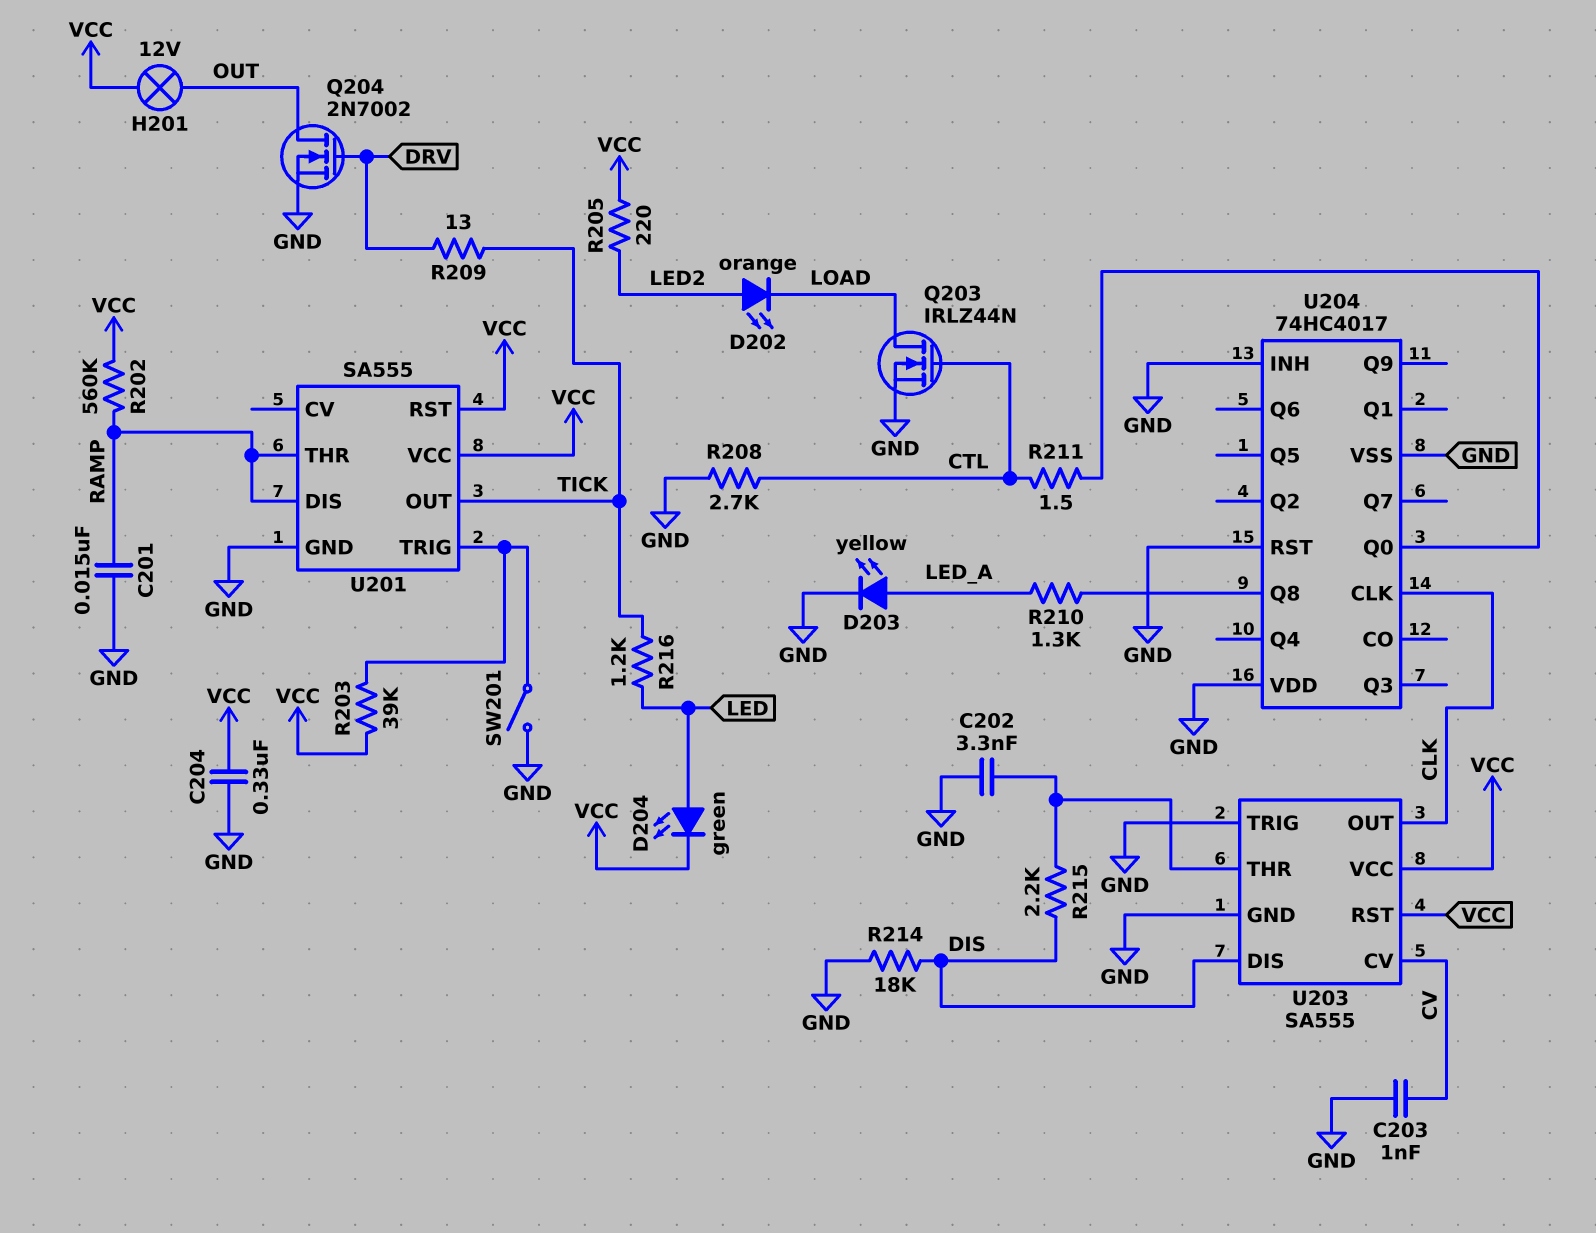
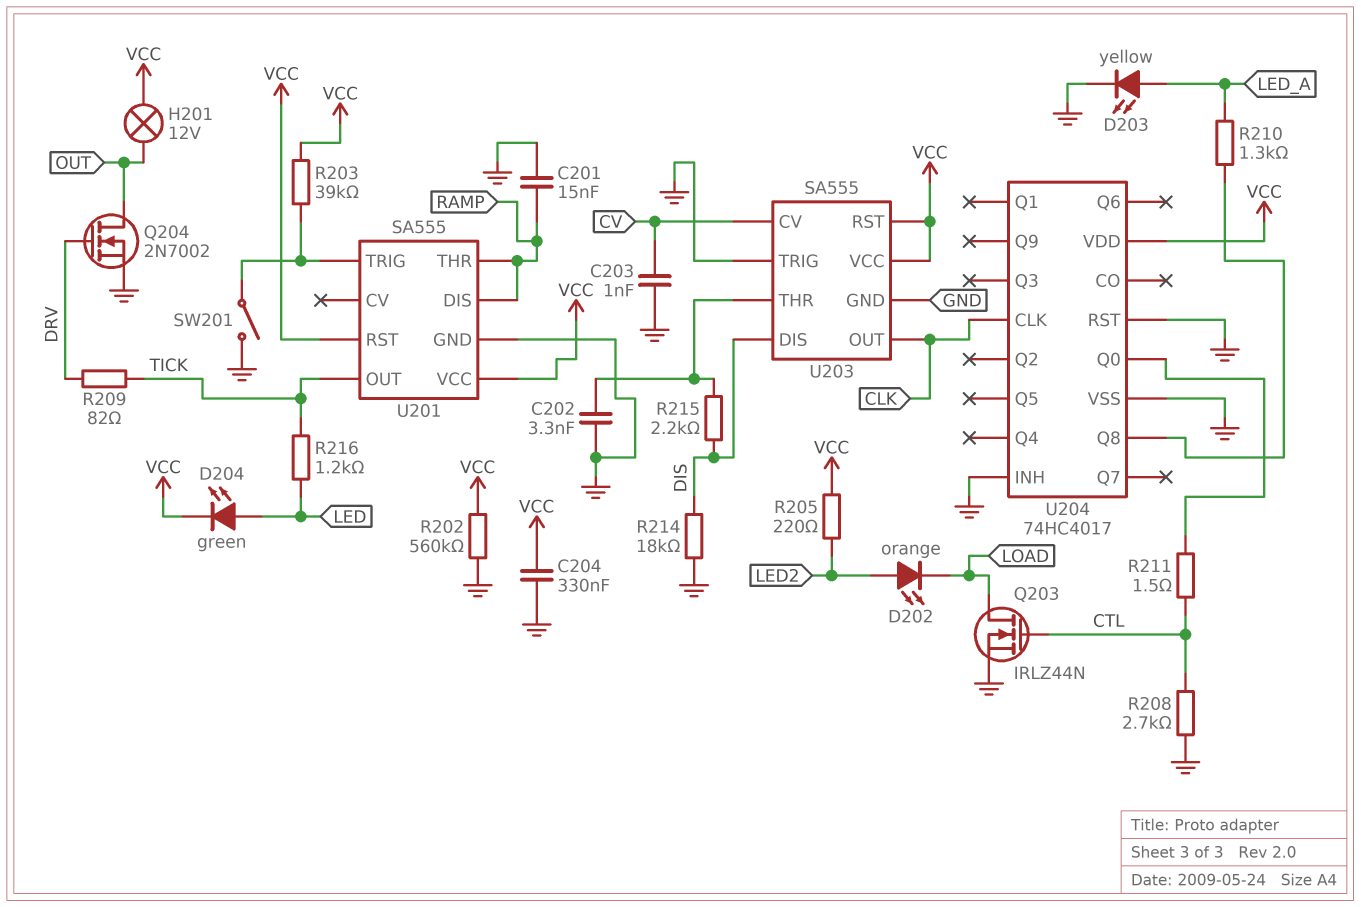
R202: 560k (RAMP, VCC) -> 560k (GND, VCC)
R209: 13 (DRV, TICK) -> 82 (DRV, TICK)
U204 pin VDD: GND -> VCC

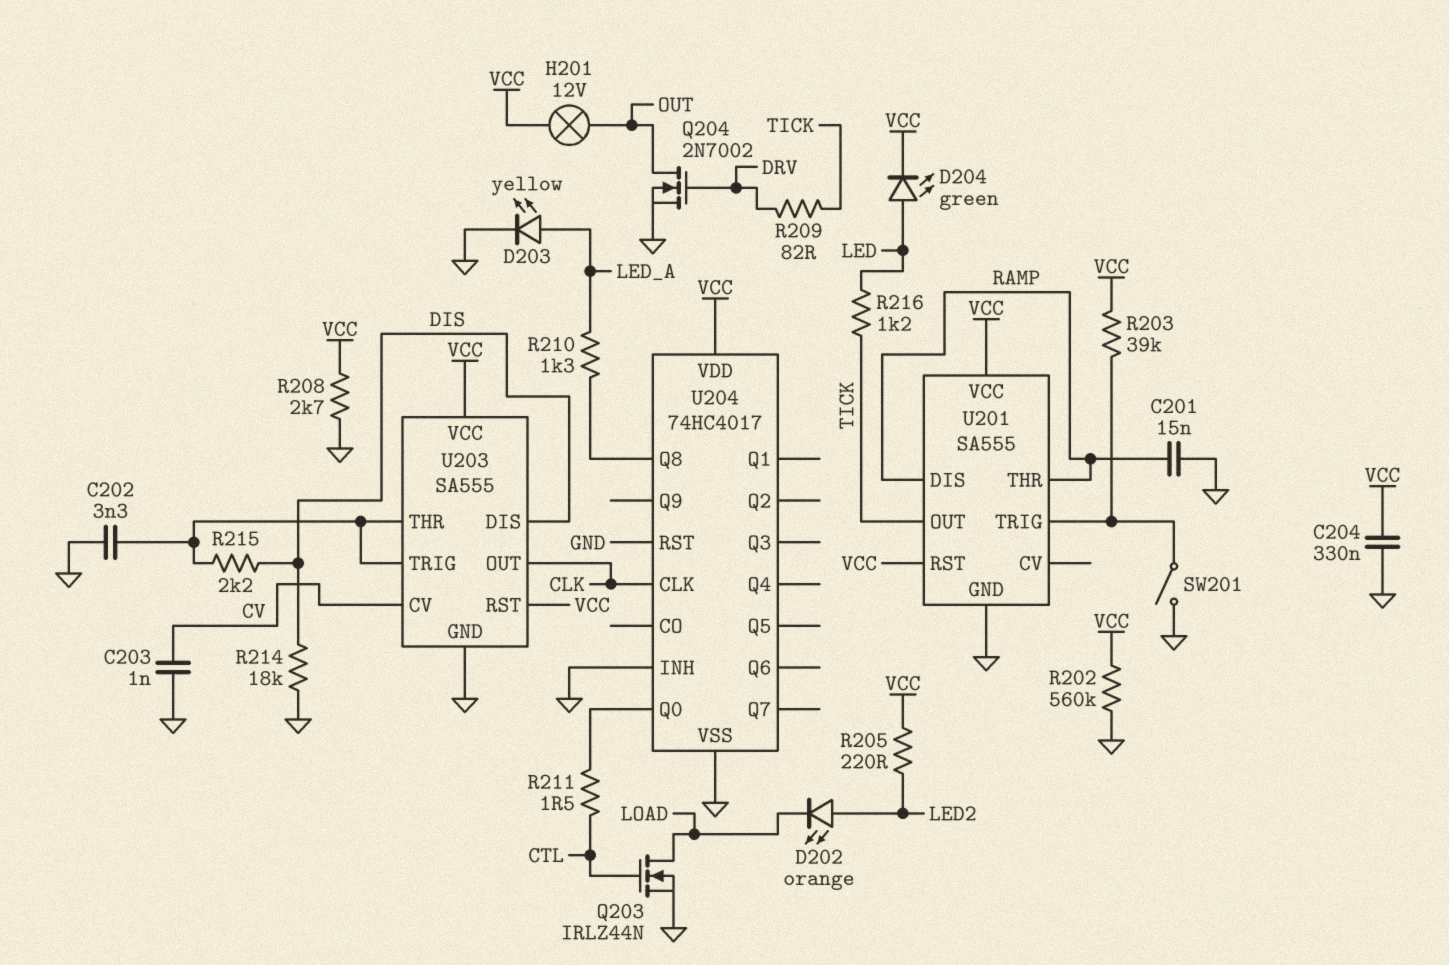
R208: 2.7k (CTL, GND) -> 2.7k (GND, VCC)
U203 pin TRIG: GND -> U203/THR

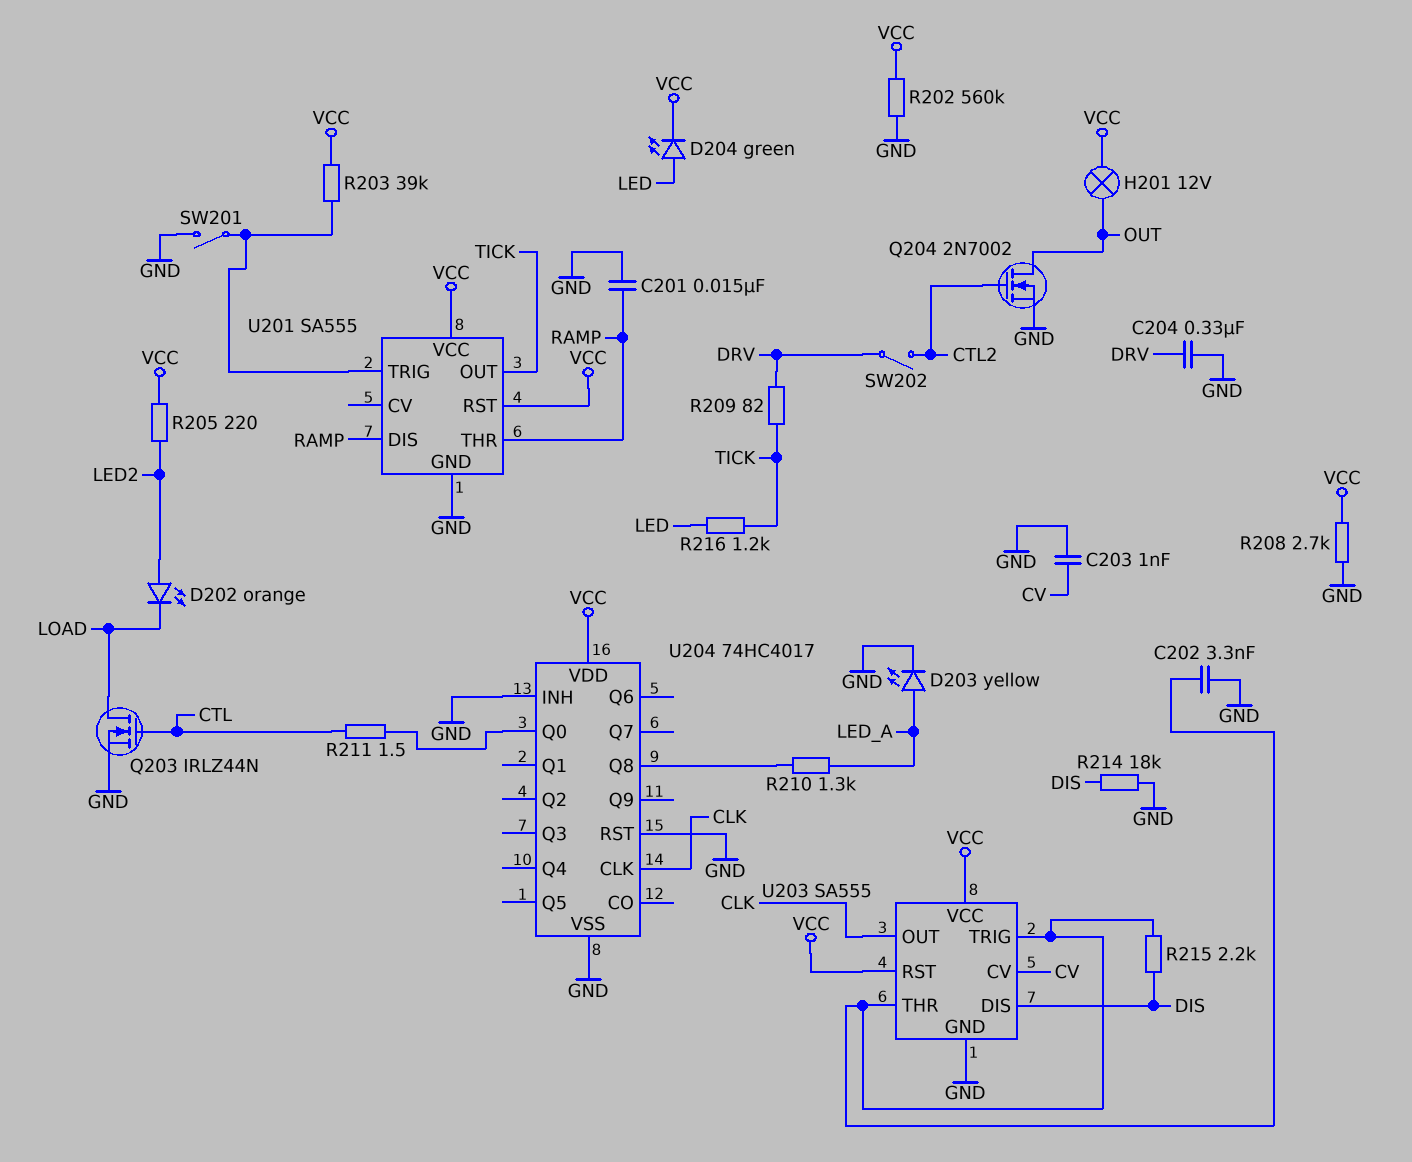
C204: 330nF (GND, VCC) -> 330nF (DRV, GND)
Q204: NMOS 2N7002 (G DRV, D OUT, S GND) -> NMOS 2N7002 (G CTL2, D OUT, S GND)
SW202: none -> switch (CTL2, DRV)

